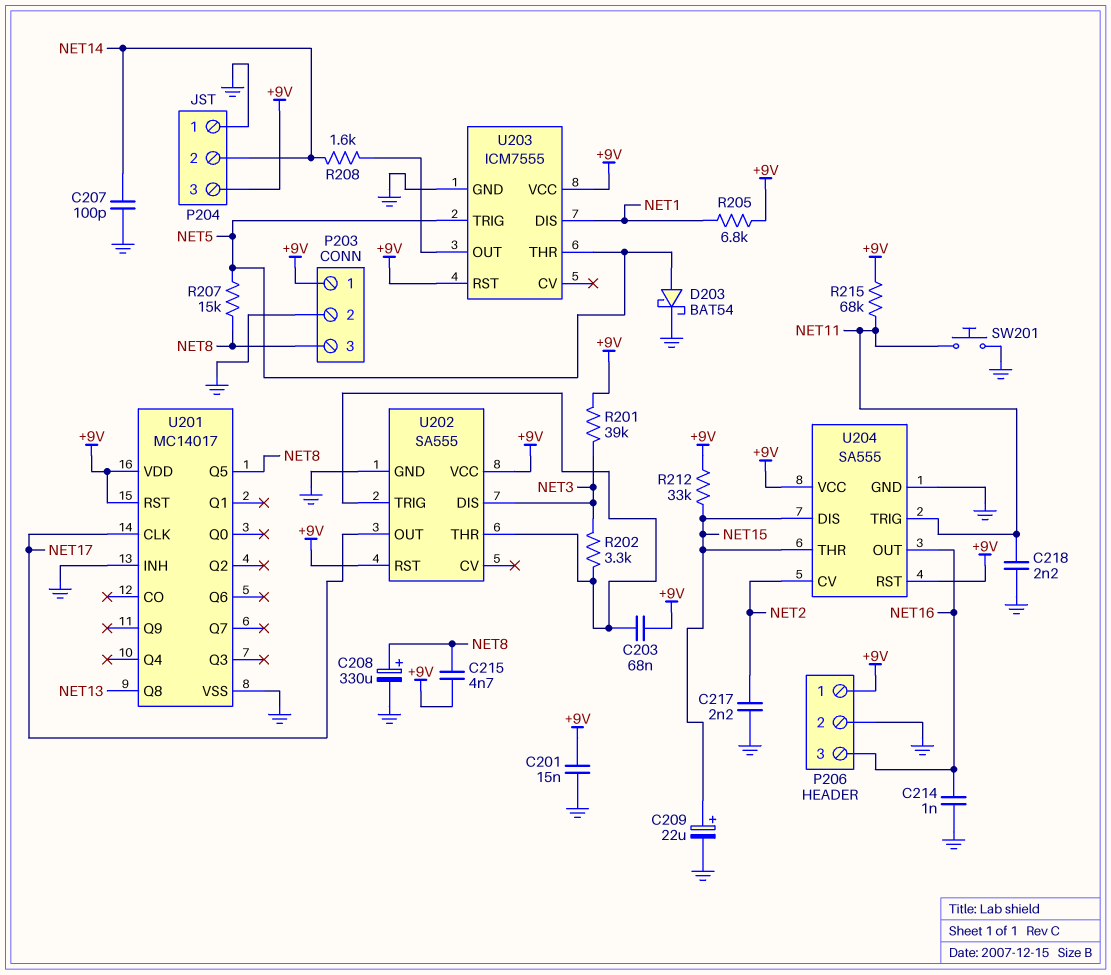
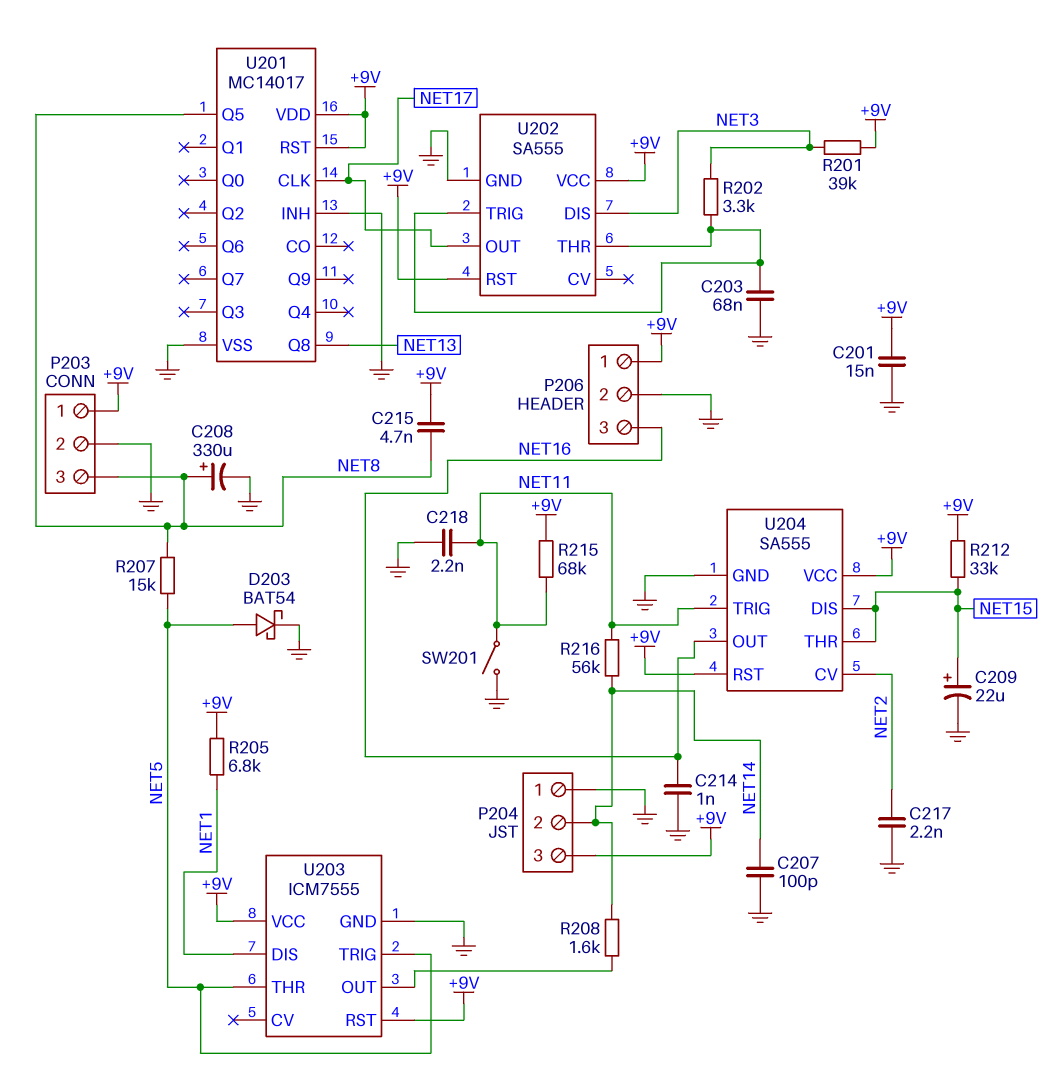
C203: 68nF (+9V, U202/THR) -> 68nF (GND, U202/THR)
R216: none -> 56k (NET11, NET14)
SW201: button (GND, NET11) -> switch (GND, NET11)

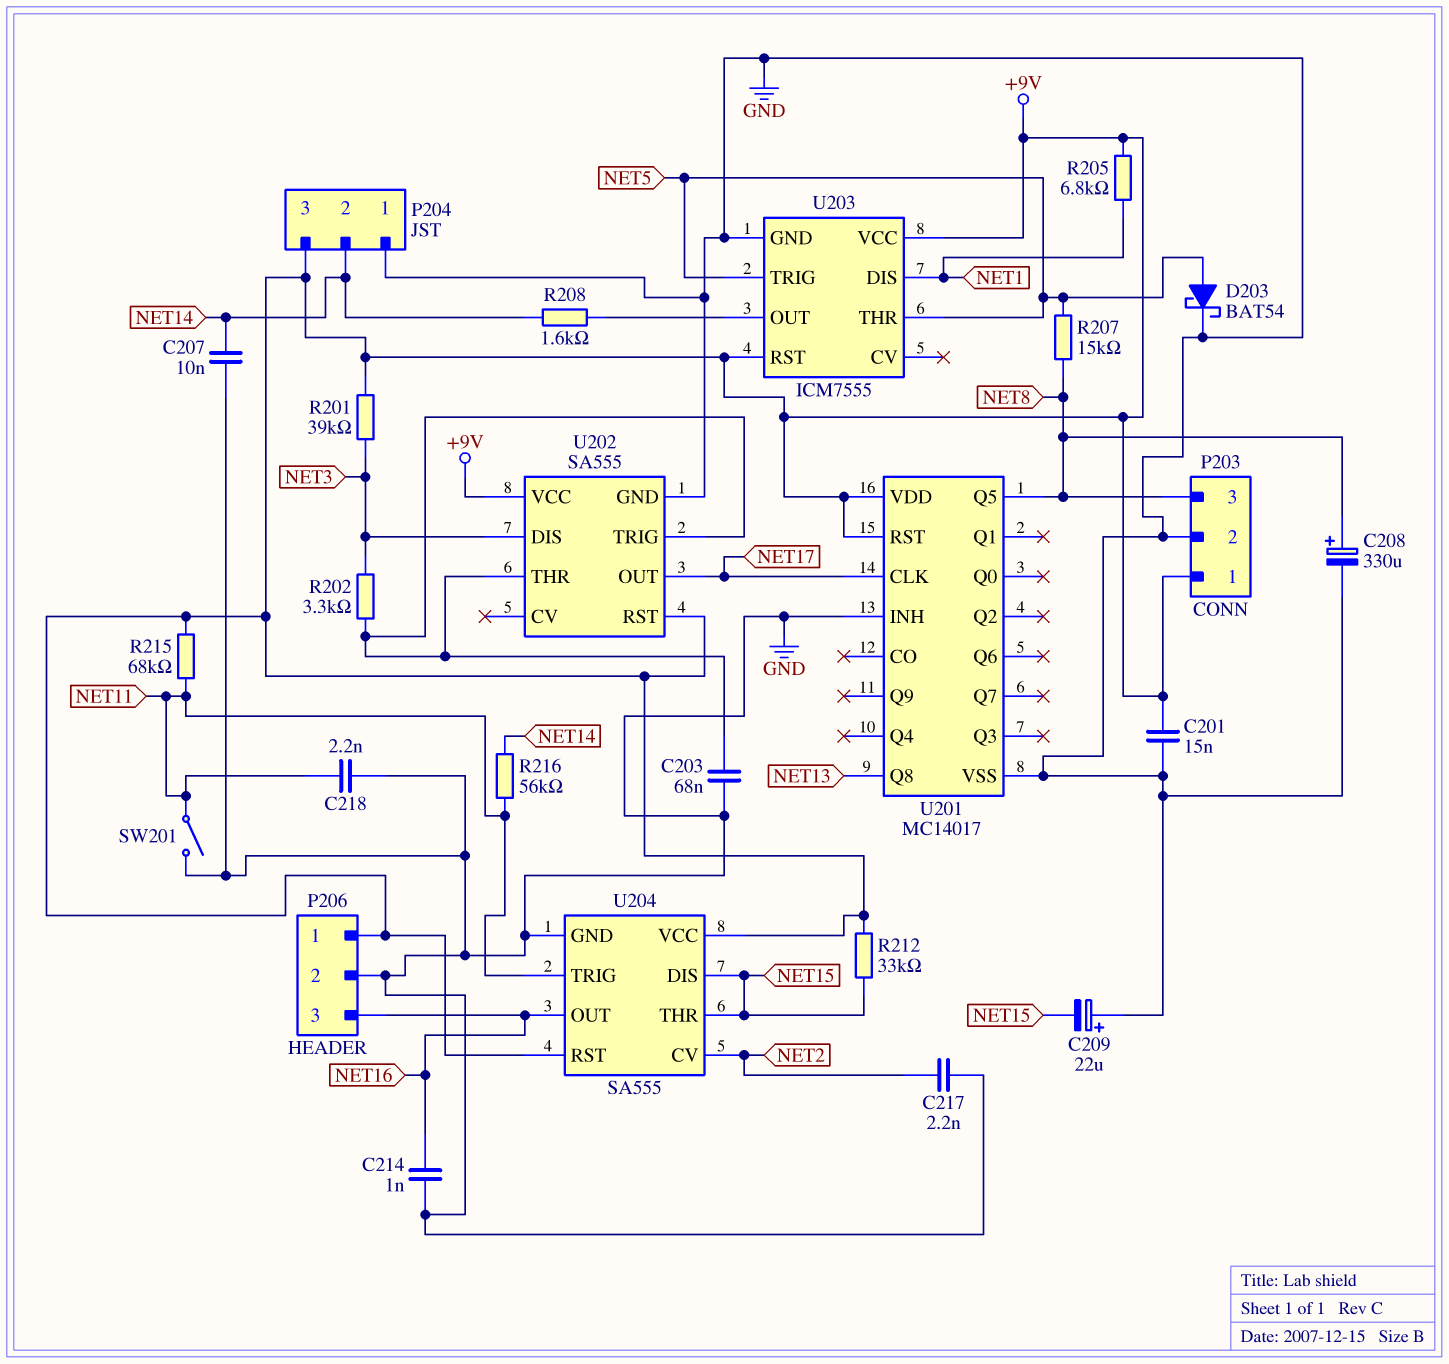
C207: 100pF (GND, NET14) -> 10nF (GND, NET14)
C209: 22uF (plus NET15, minus GND) -> 22uF (plus GND, minus NET15)
C215: 4.7nF (+9V, NET8) -> none

